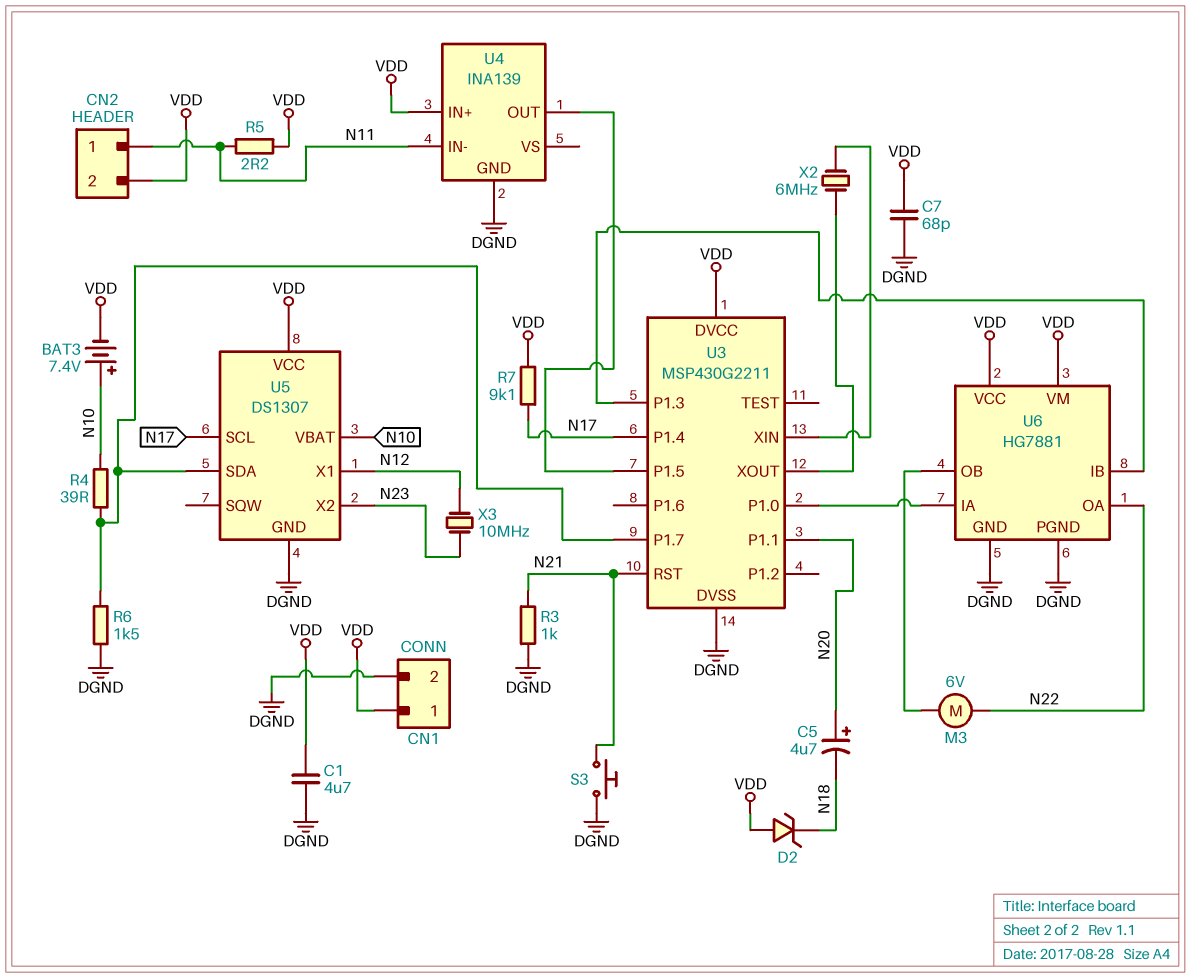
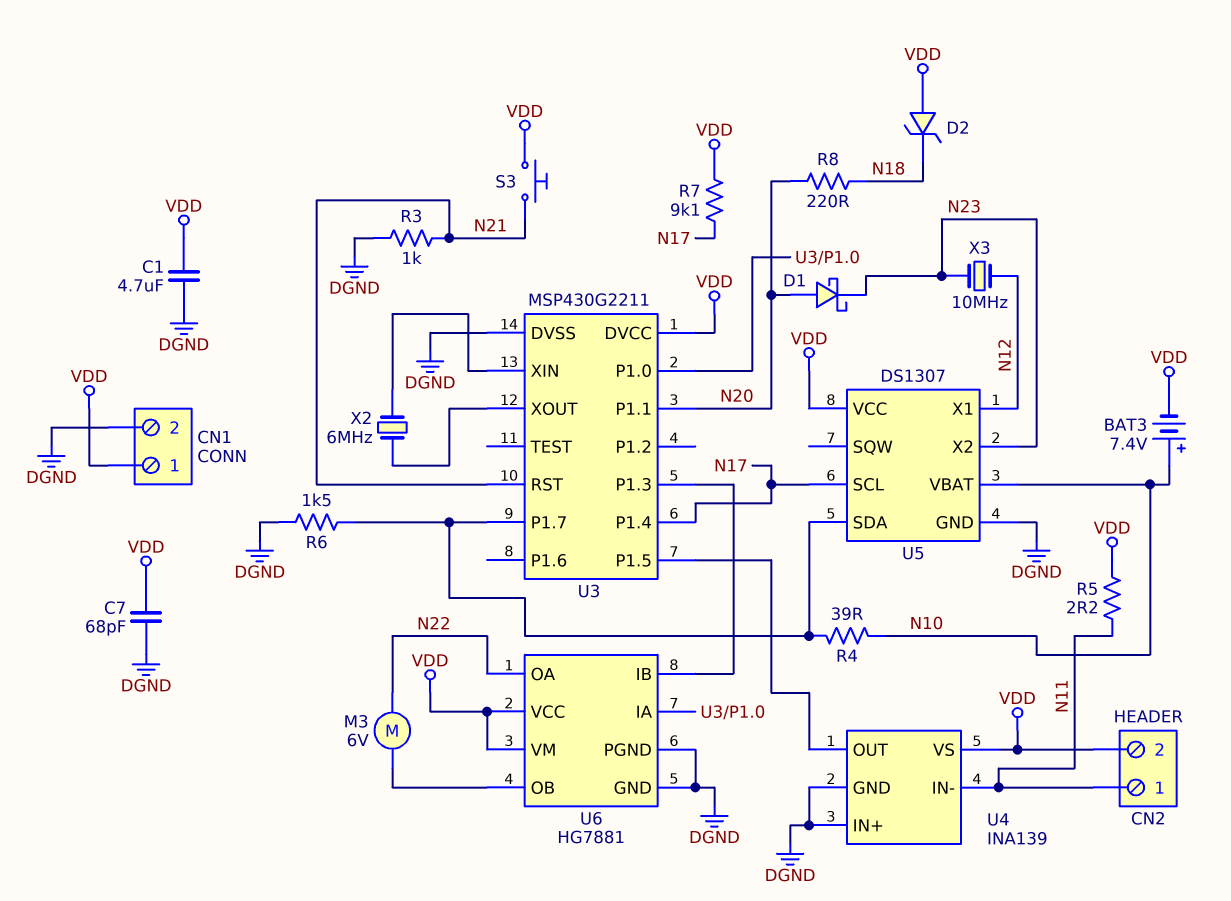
C5: 4.7uF (plus N20, minus N18) -> none
D1: none -> schottky (A N20, K N23)
R8: none -> 220 (N18, N20)
S3: button (DGND, N21) -> button (N21, VDD)
U4 pin IN+: VDD -> DGND
U4 pin VS: none -> VDD

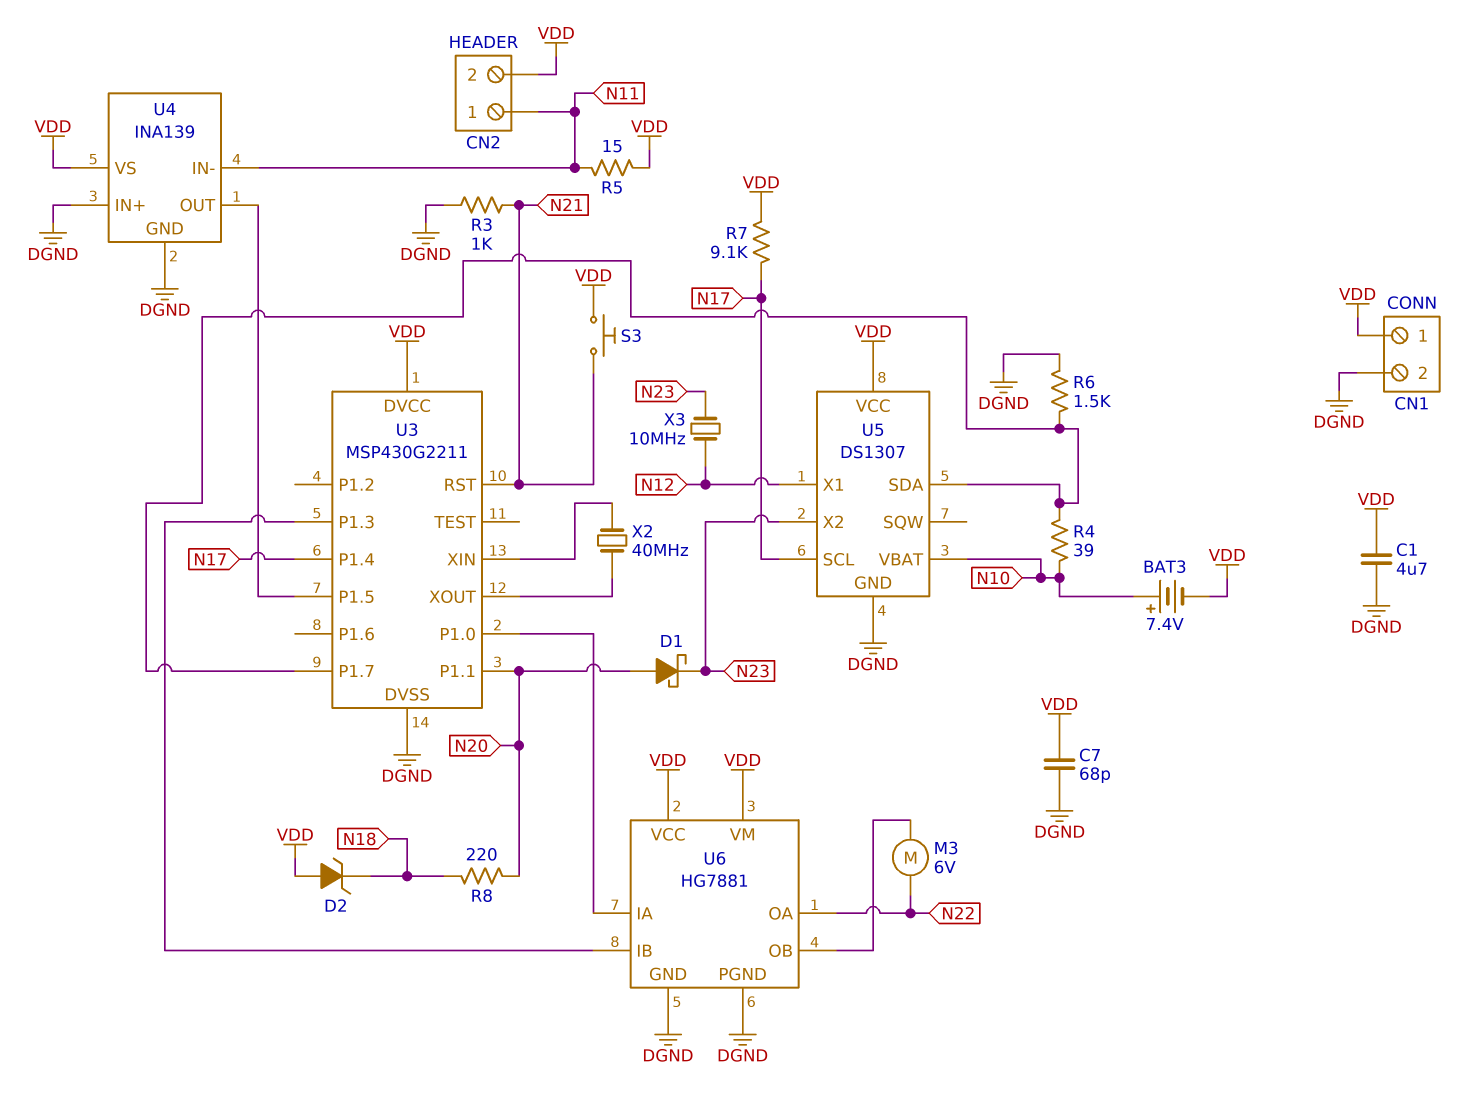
R5: 2.2 (N11, VDD) -> 15 (N11, VDD)
X2: 6MHz (U3/XIN, U3/XOUT) -> 40MHz (U3/XIN, U3/XOUT)

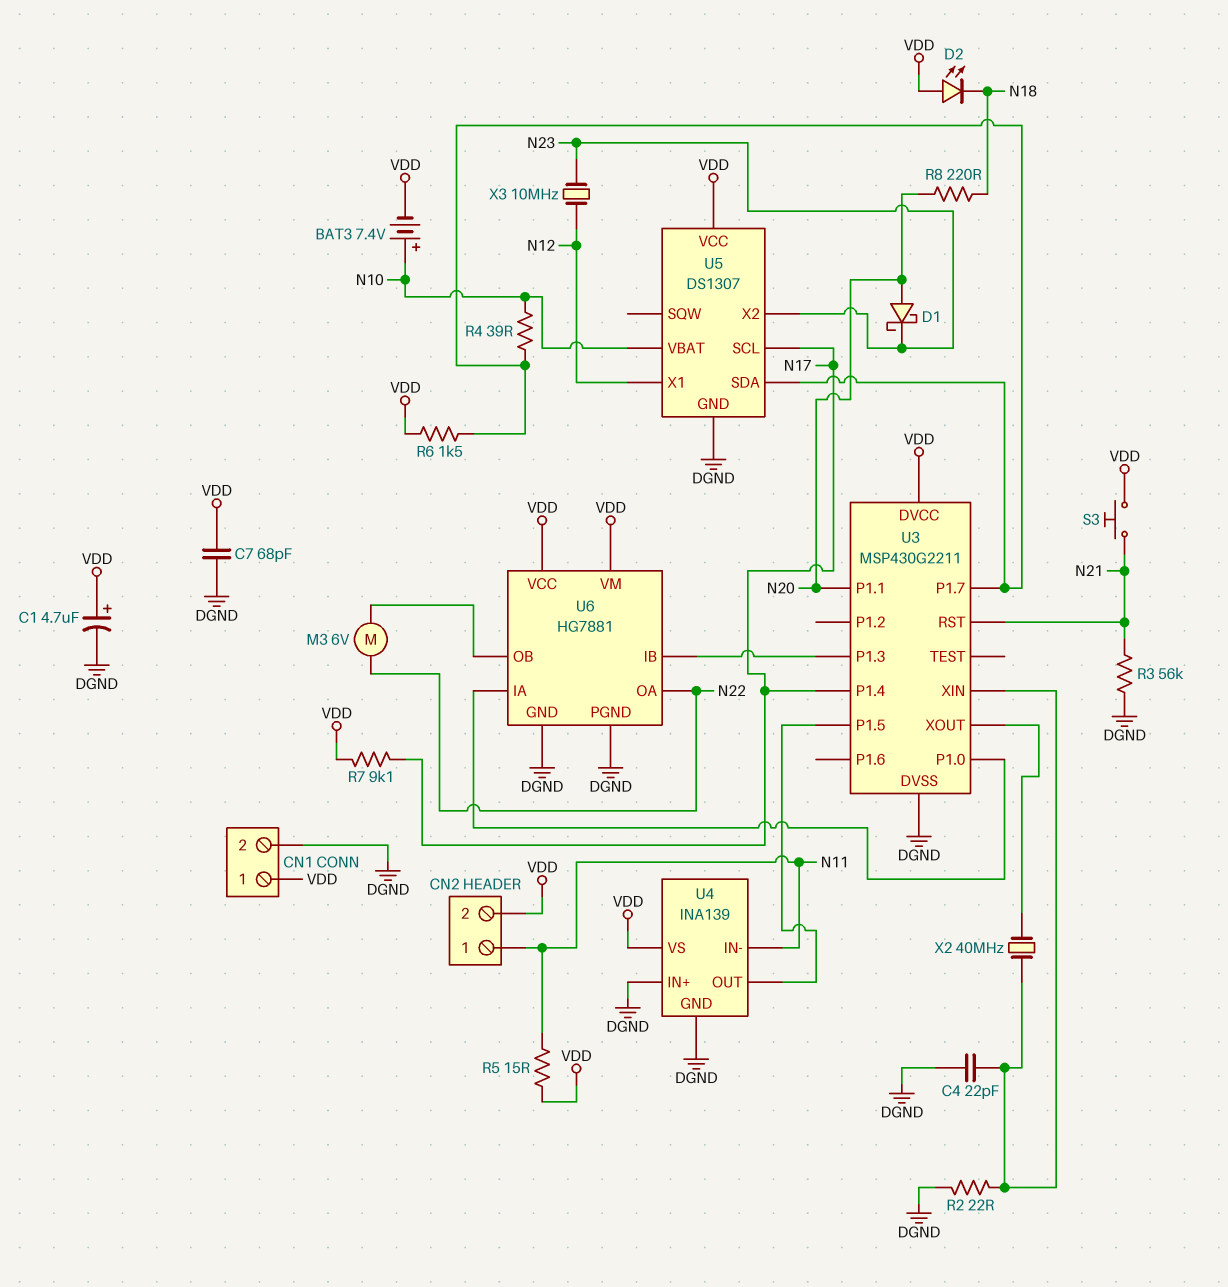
C1: 4.7uF (DGND, VDD) -> 4.7uF (plus VDD, minus DGND)
C4: none -> 22pF (DGND, U3/XIN)
D2: zener (A VDD, K N18) -> LED (A VDD, K N18)
R2: none -> 22 (DGND, U3/XIN)
R3: 1k (DGND, N21) -> 56k (DGND, N21)
R6: 1.5k (DGND, U3/P1.7) -> 1.5k (U3/P1.7, VDD)

